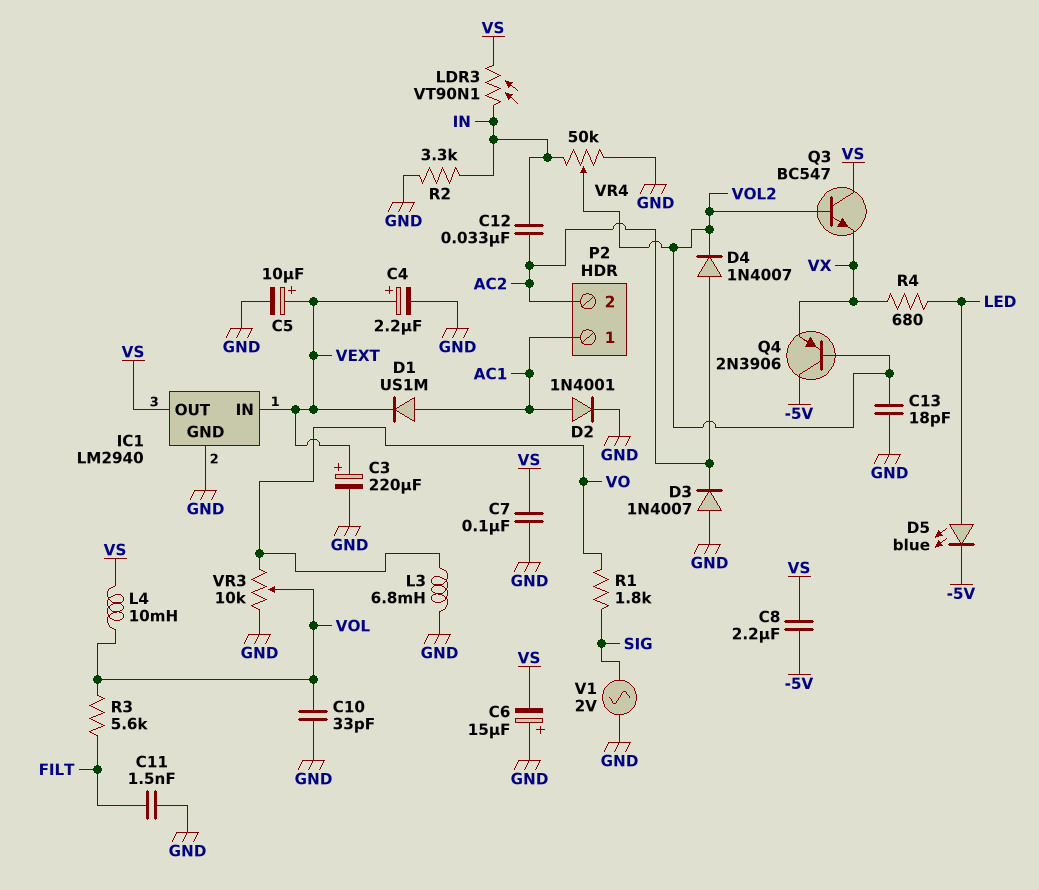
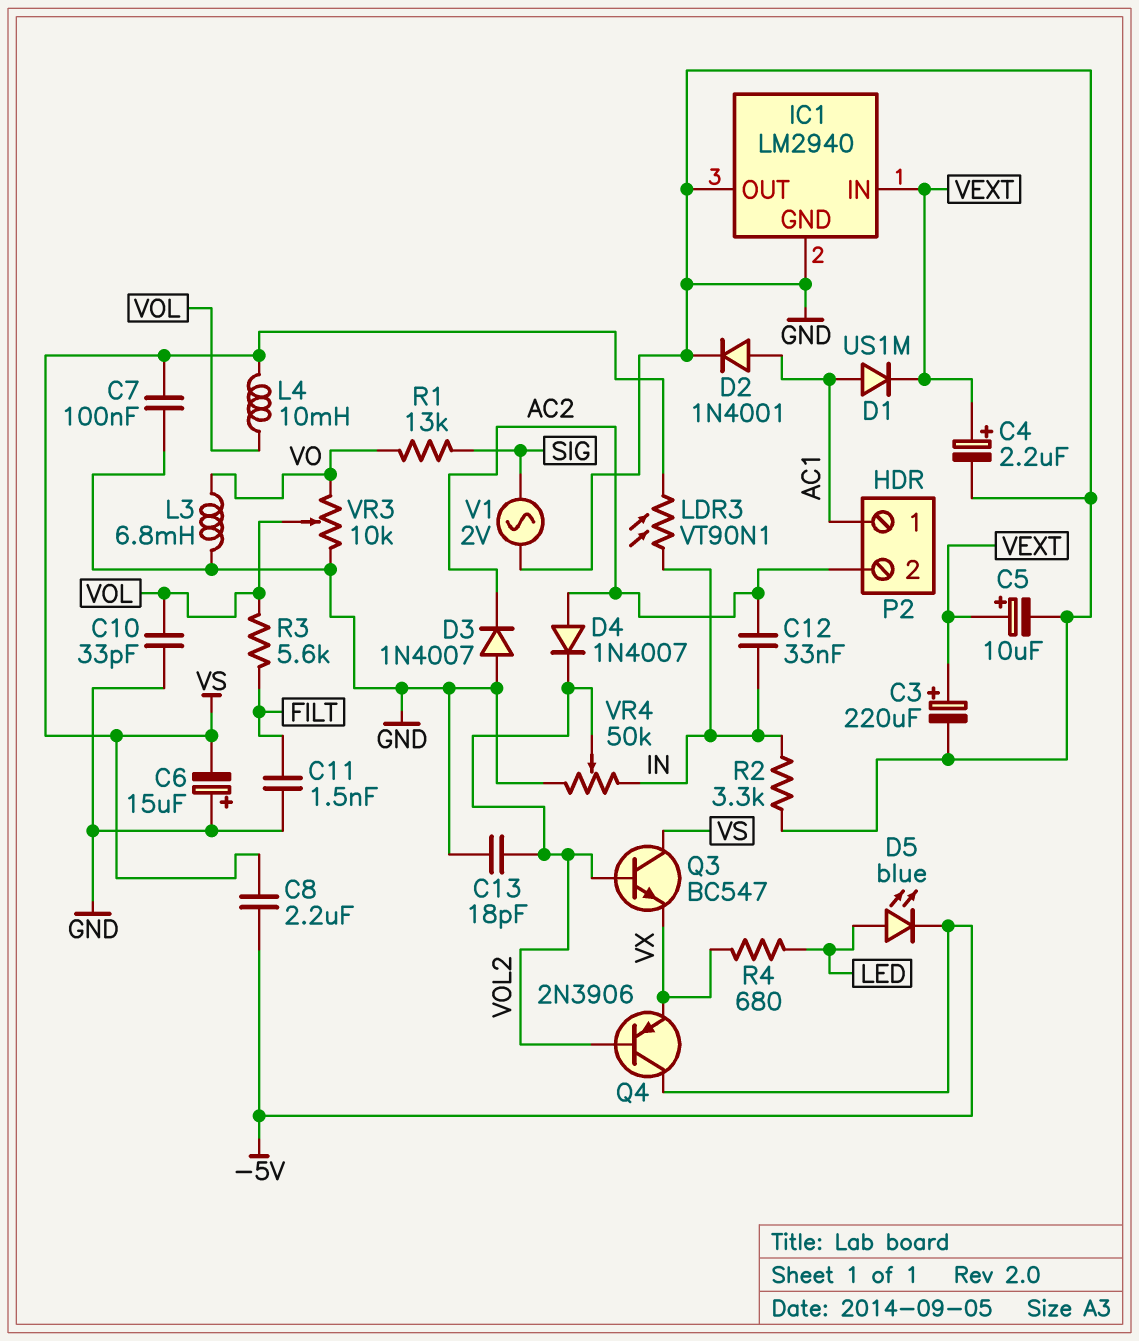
IC1 pin OUT: VS -> GND
R1: 1.8k (SIG, VO) -> 13k (SIG, VO)

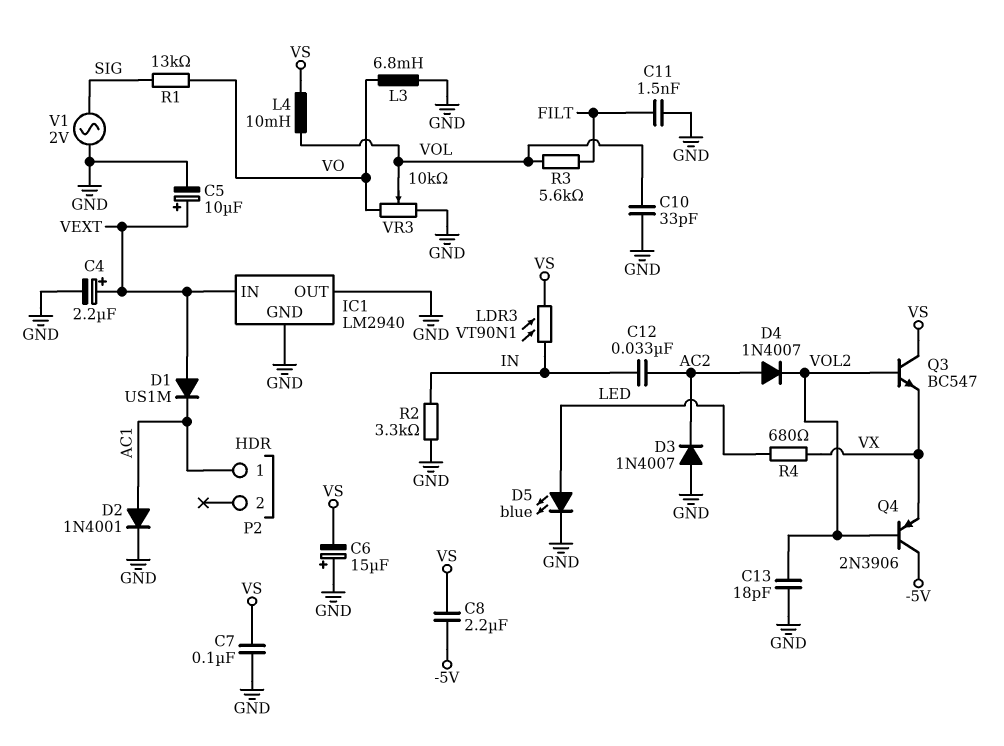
C3: 220uF (plus VEXT, minus GND) -> none
D1: diode US1M (A AC1, K VEXT) -> diode US1M (A VEXT, K AC1)
D5: LED blue (A LED, K -5V) -> LED blue (A LED, K GND)
P2 pin 2: AC2 -> none
VR4: 50k (GND, IN, wiper VOL2) -> none

